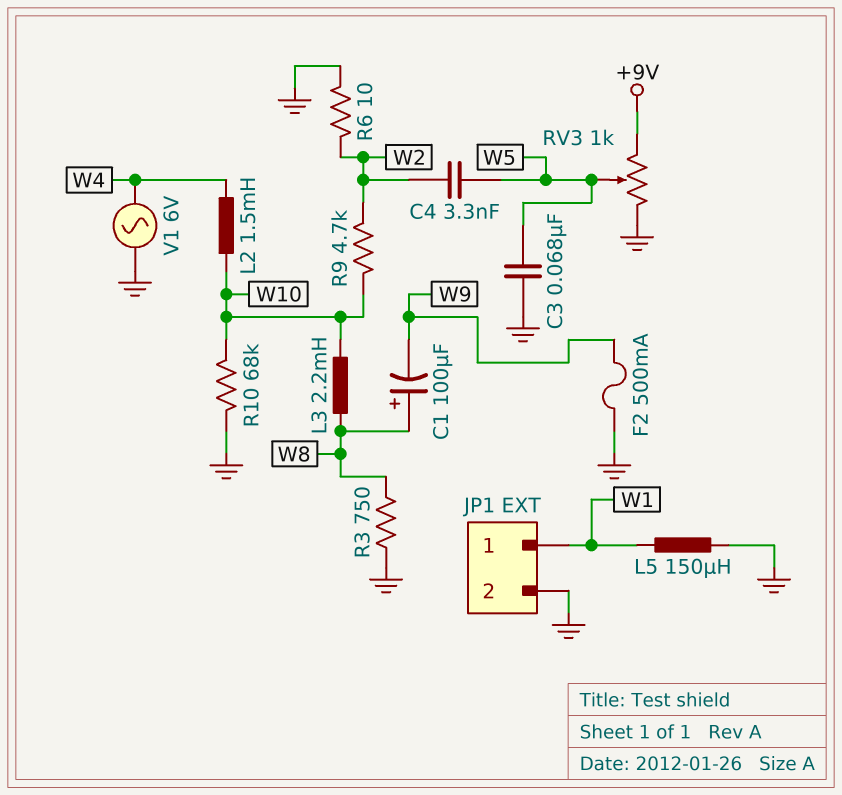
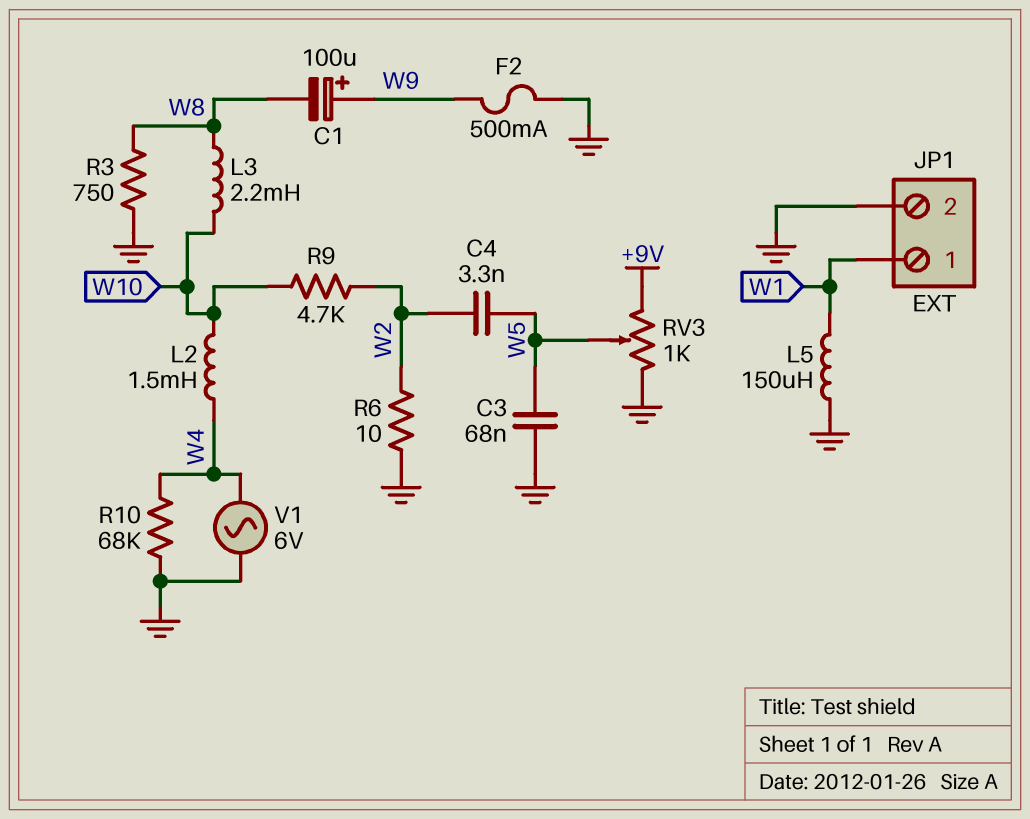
C1: 100uF (plus W8, minus W9) -> 100uF (plus W9, minus W8)
R10: 68k (GND, W10) -> 68k (GND, W4)

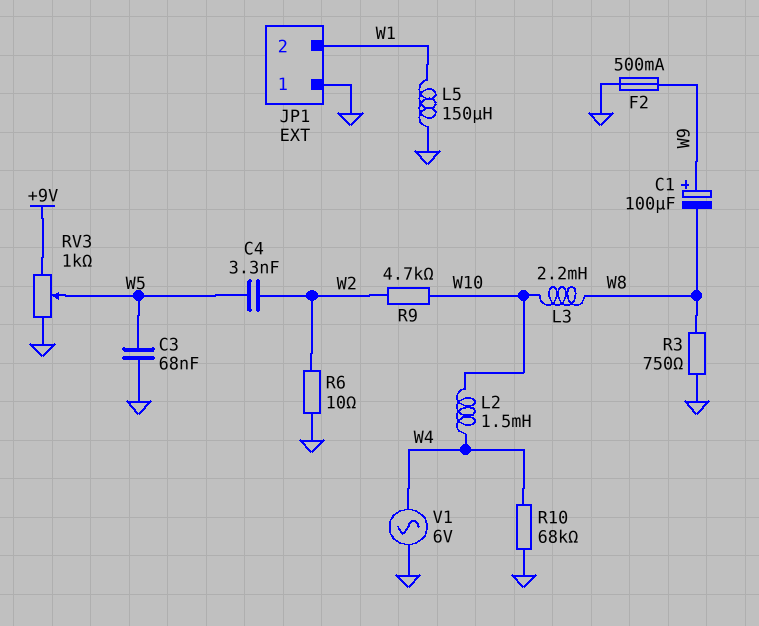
JP1 pin 1: W1 -> GND
JP1 pin 2: GND -> W1

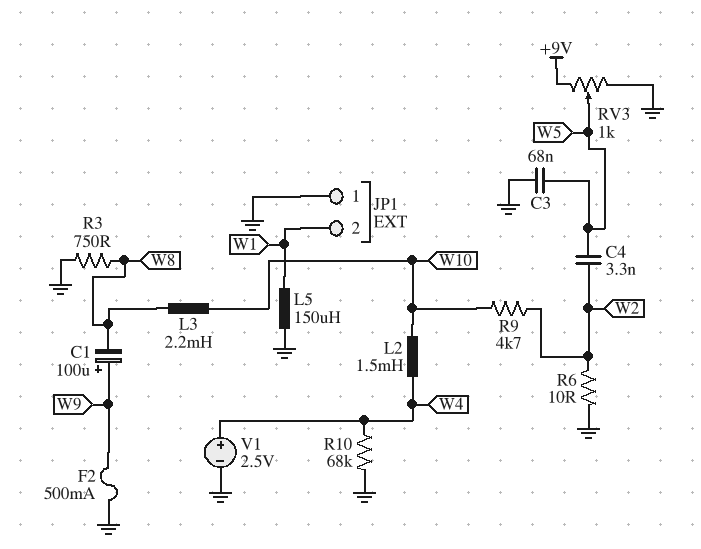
V1: AC 6V (GND, W4) -> 2.5V (plus W4, minus GND)

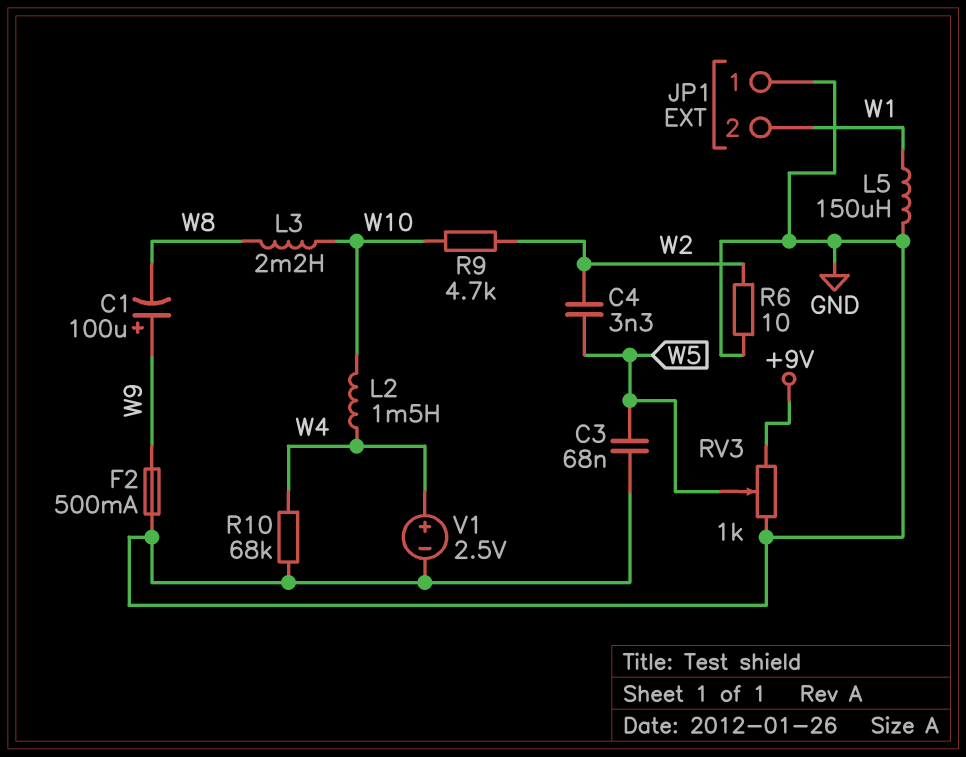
R3: 750 (GND, W8) -> none

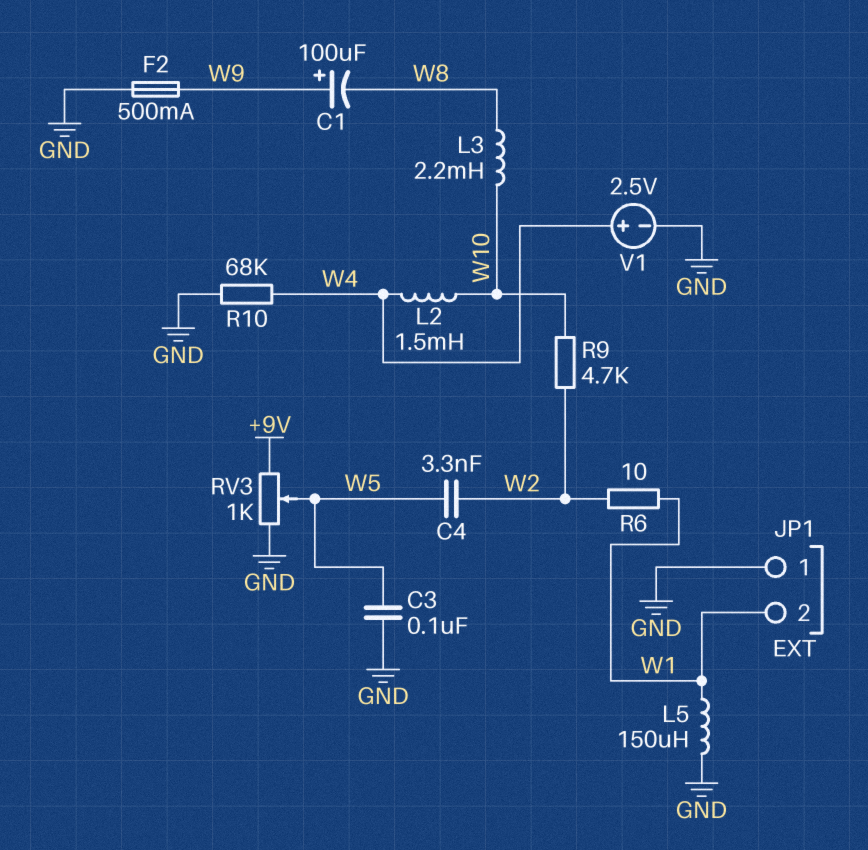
C3: 68nF (GND, W5) -> 100nF (GND, W5)
R6: 10 (GND, W2) -> 10 (W1, W2)

